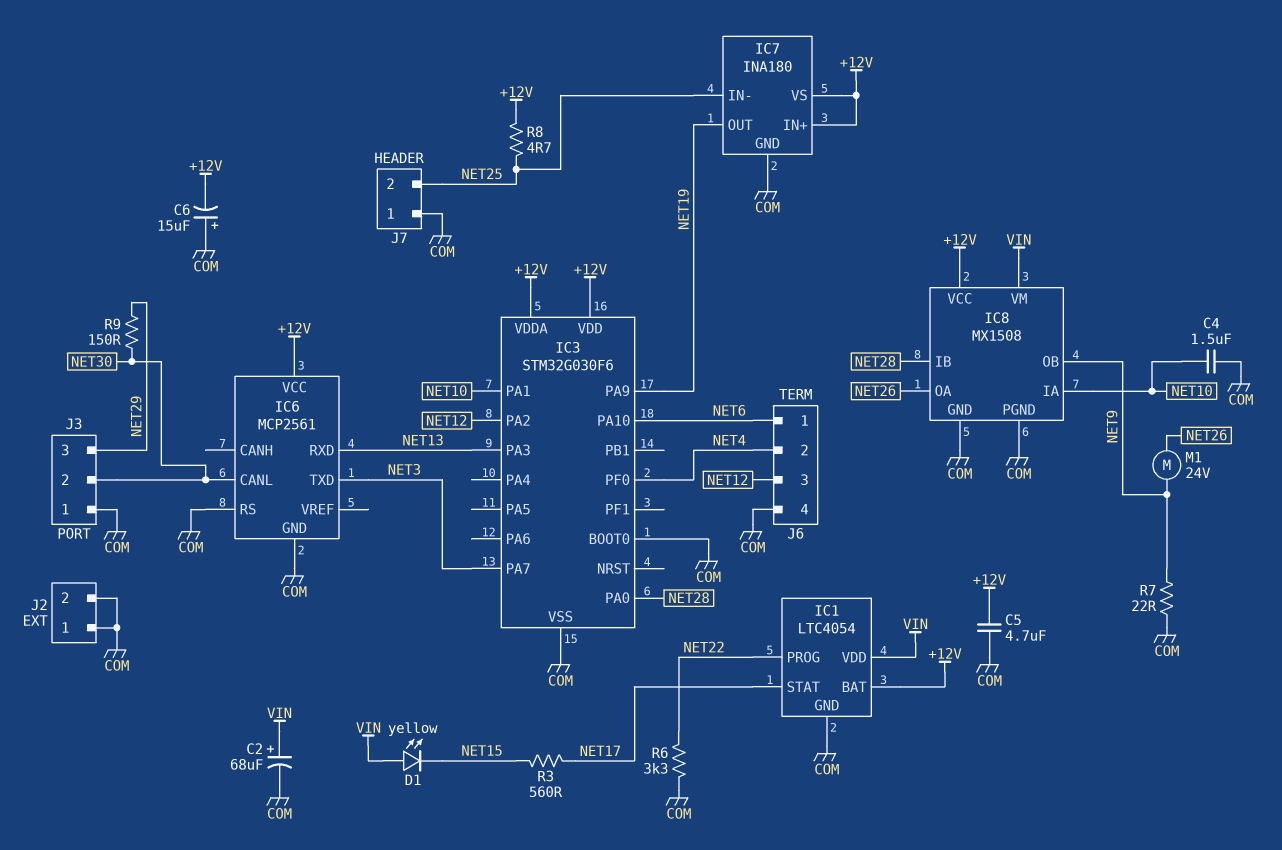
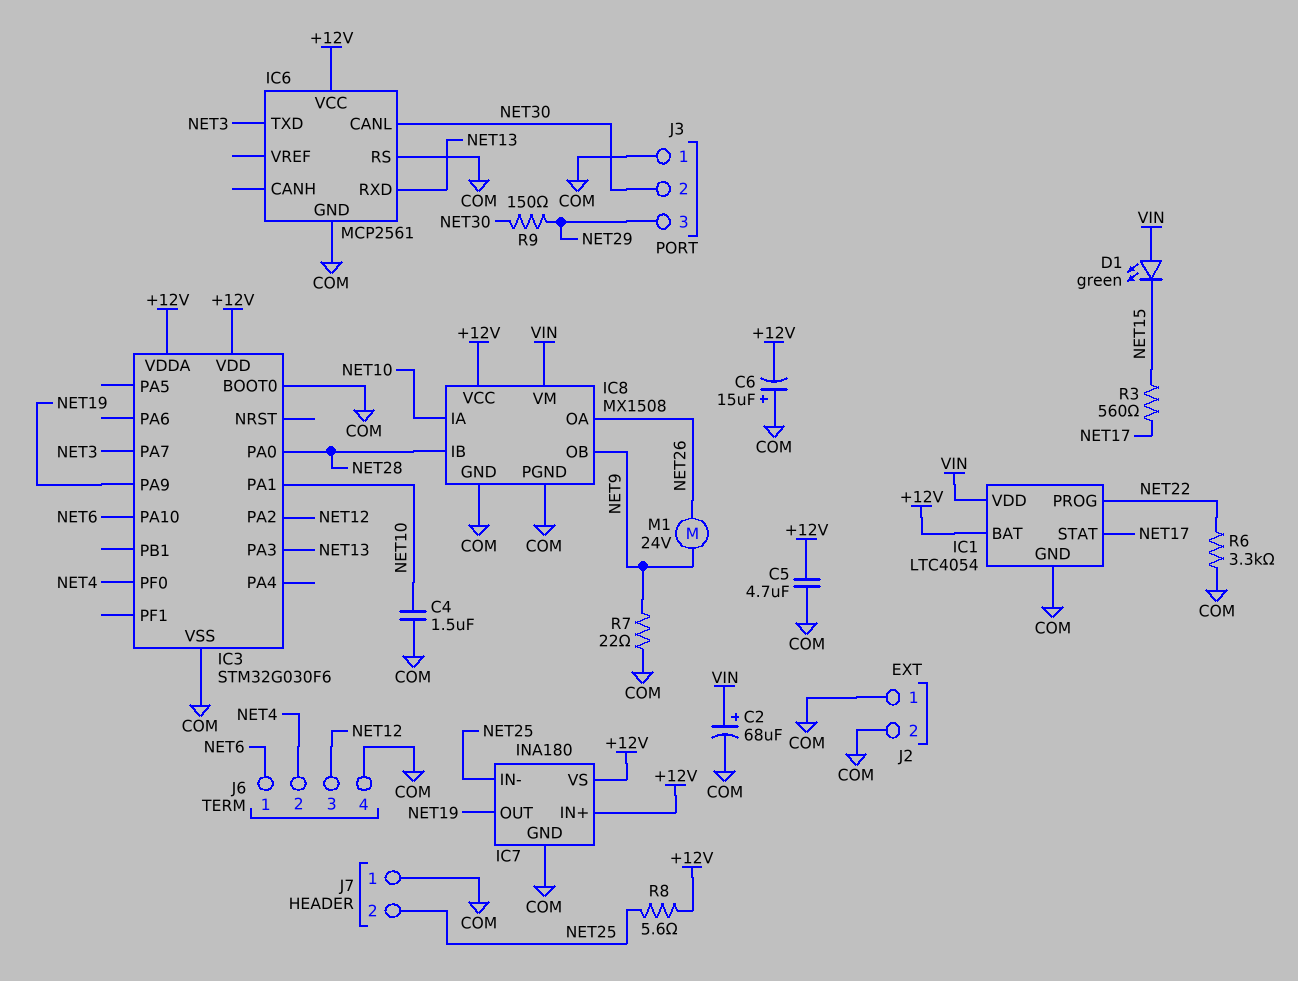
D1: LED yellow (A VIN, K NET15) -> LED green (A VIN, K NET15)
R8: 4.7 (+12V, NET25) -> 5.6 (+12V, NET25)

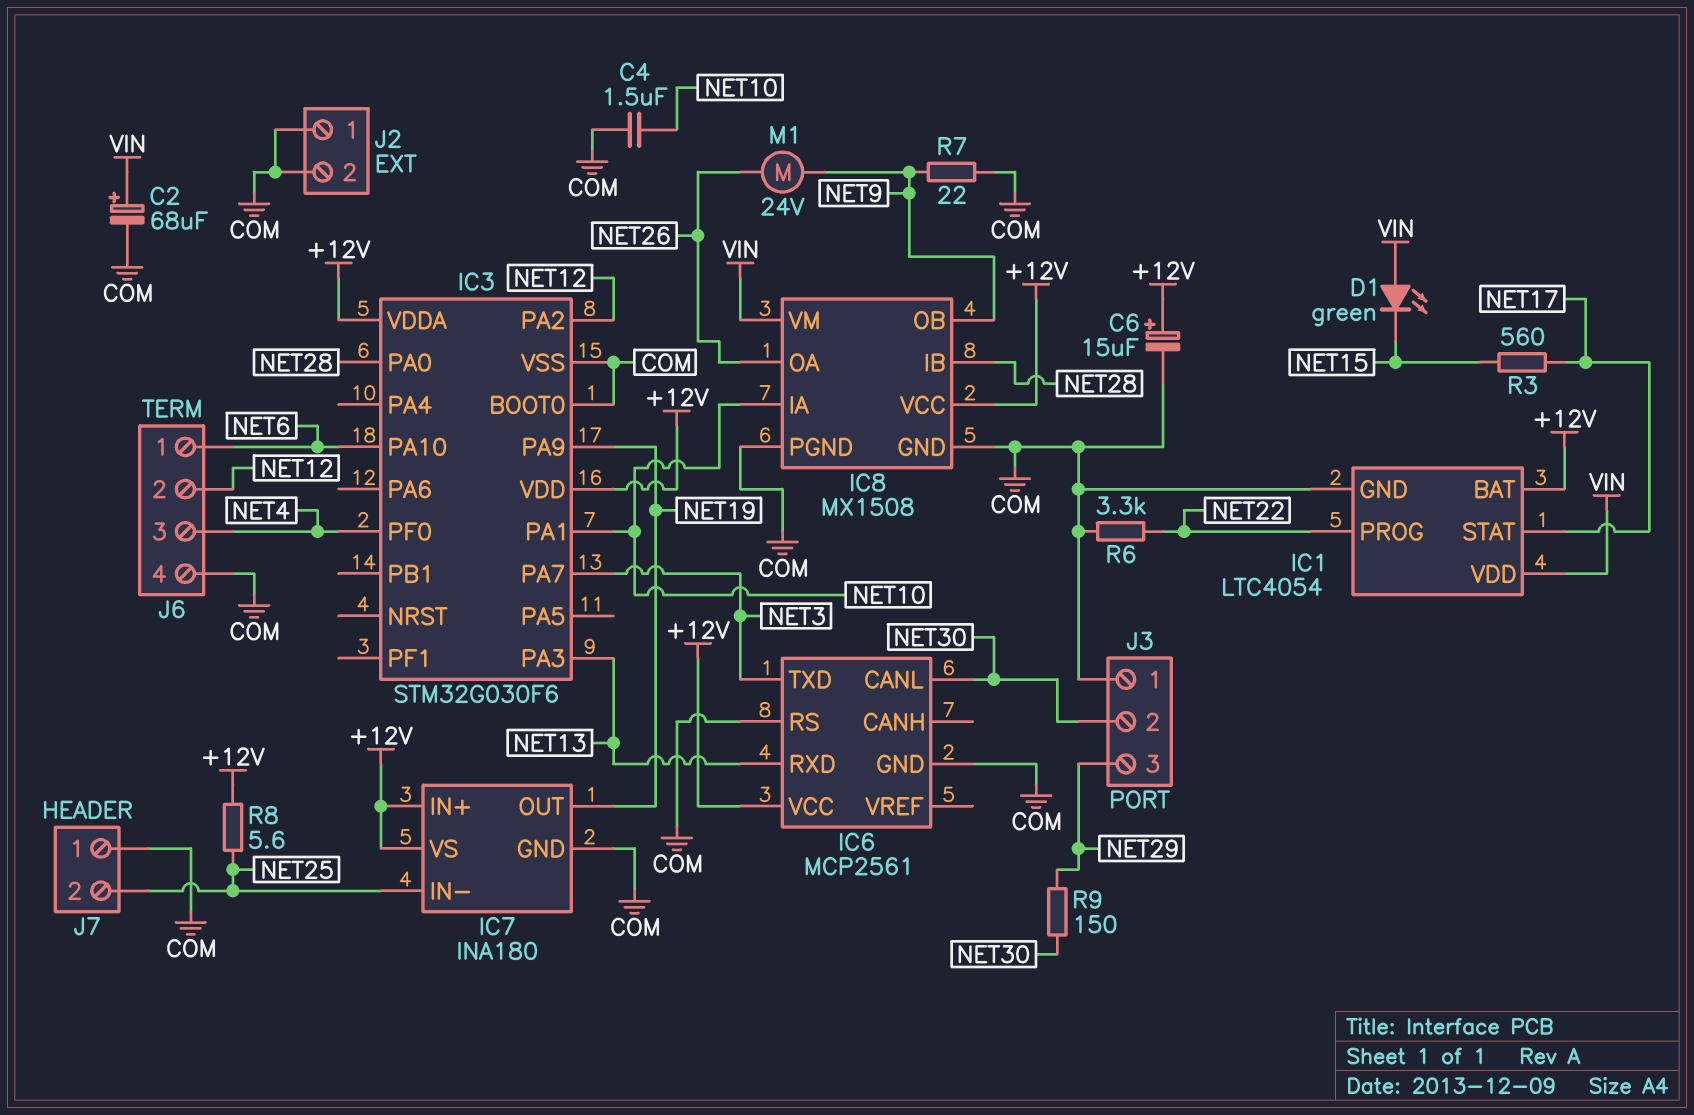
C5: 4.7uF (+12V, COM) -> none
C6: 15uF (plus COM, minus +12V) -> 15uF (plus +12V, minus COM)
J6 pin 2: NET4 -> NET12
J6 pin 3: NET12 -> NET4

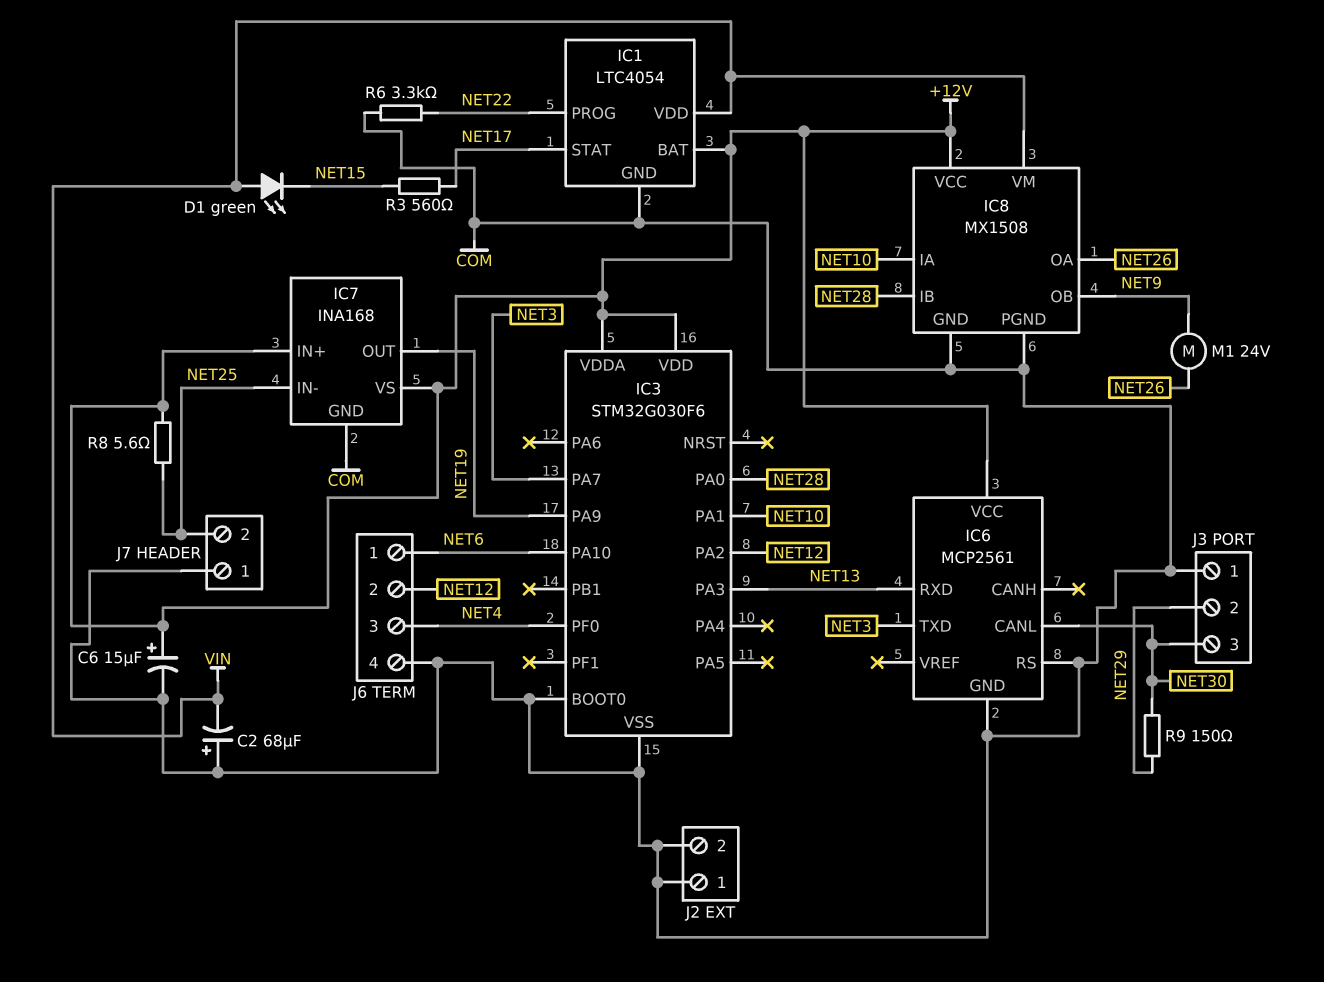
C2: 68uF (plus VIN, minus COM) -> 68uF (plus COM, minus VIN)
C4: 1.5uF (COM, NET10) -> none
IC7: INA180 -> INA168
J3 pin 2: NET30 -> NET29
J3 pin 3: NET29 -> NET30
R7: 22 (COM, NET9) -> none

